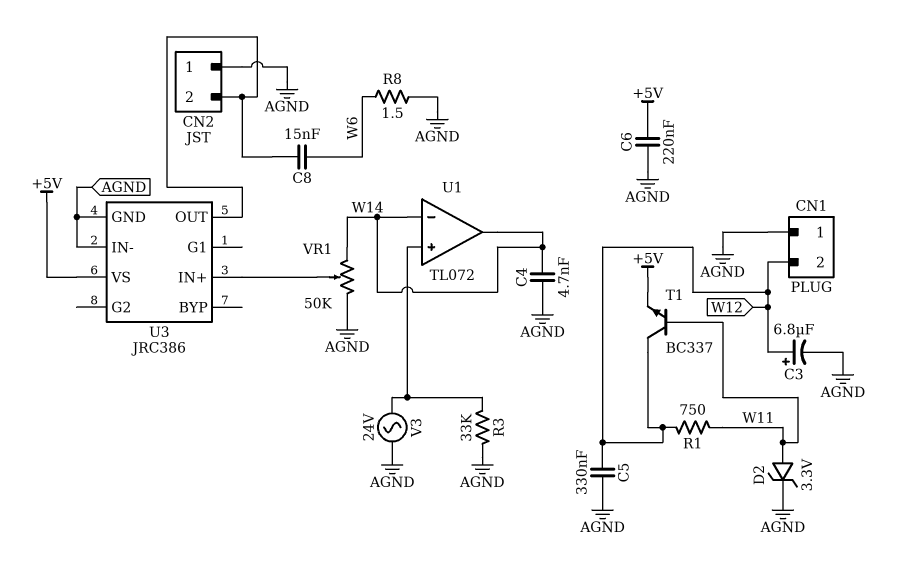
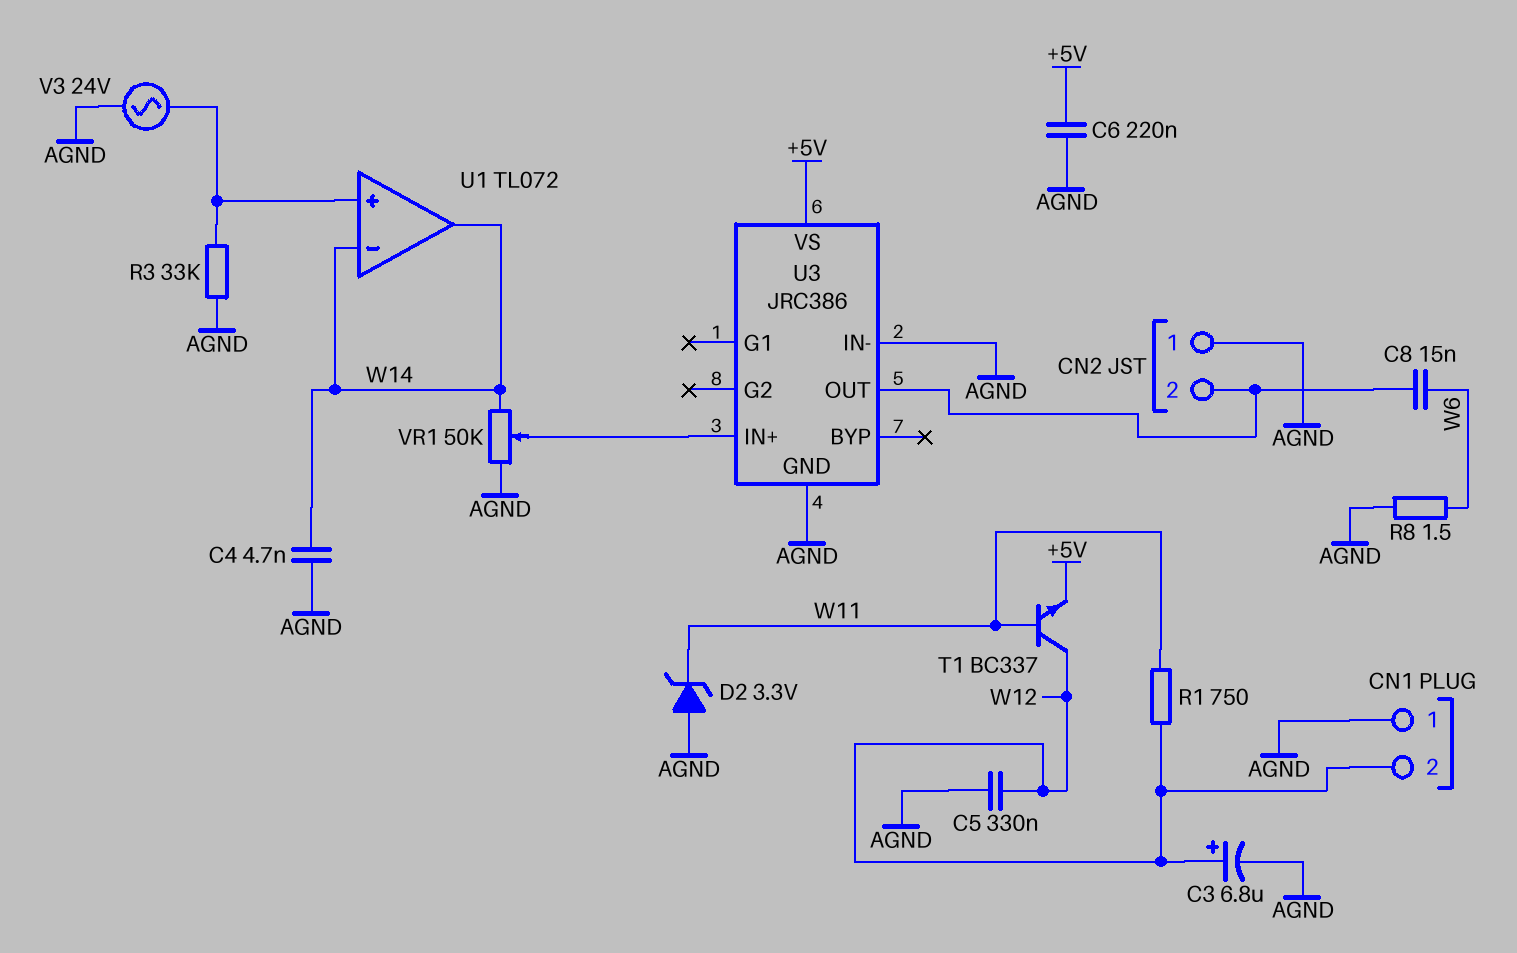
D2: zener 3.3V (A W11, K AGND) -> zener 3.3V (A AGND, K W11)

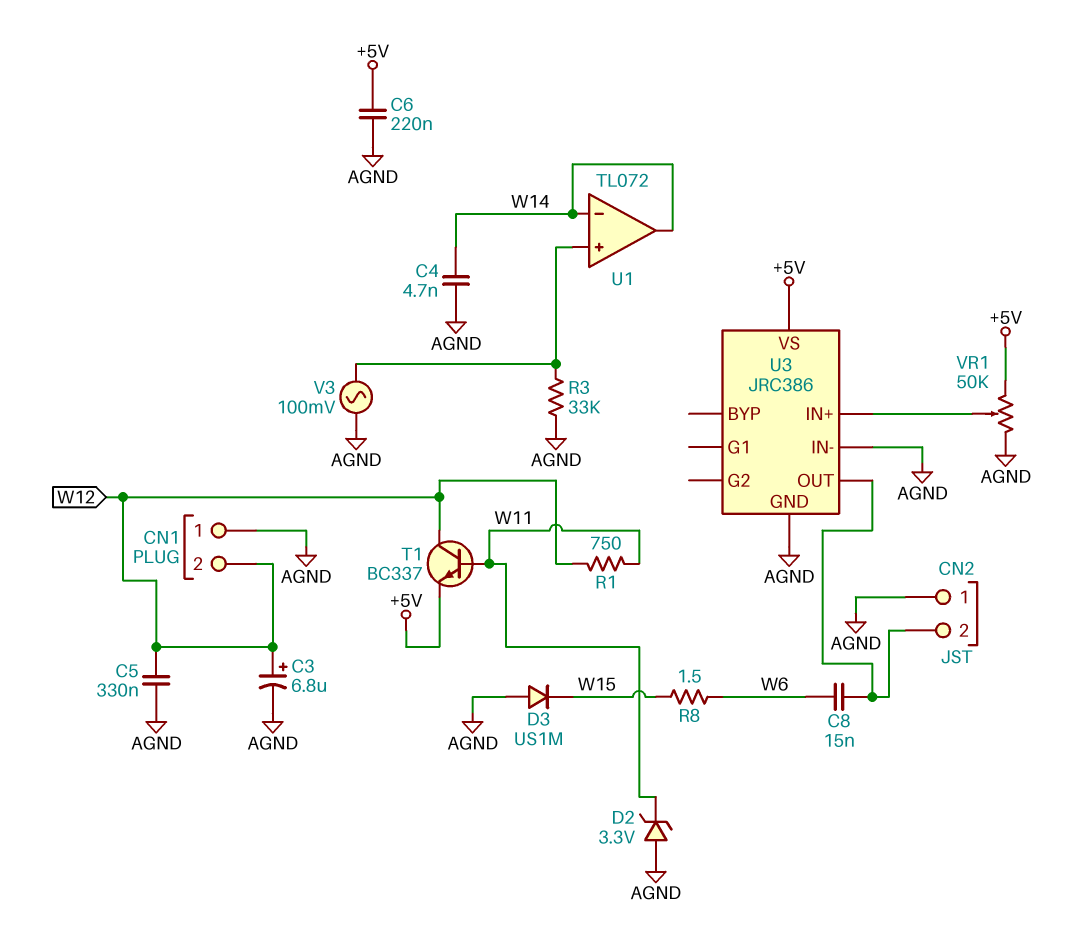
D3: none -> diode US1M (A AGND, K W15)
R8: 1.5 (AGND, W6) -> 1.5 (W6, W15)
V3: AC 24V (AGND, U1/in+) -> AC 100mV (AGND, U1/in+)
VR1: 50k (AGND, W14, wiper U3/IN+) -> 50k (+5V, AGND, wiper U3/IN+)

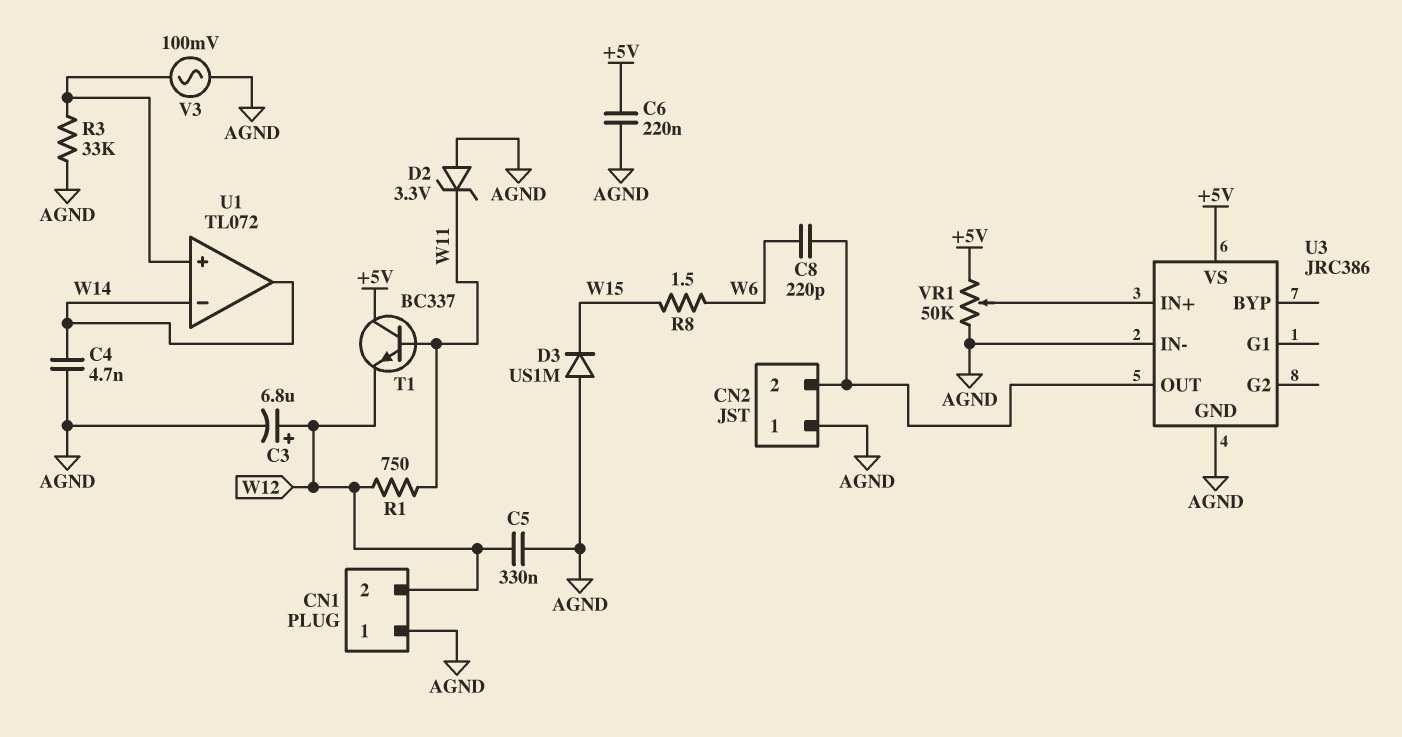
C8: 15nF (CN2/2, W6) -> 220pF (CN2/2, W6)
T1: NPN BC337 (B W11, C W12, E +5V) -> NPN BC337 (B W11, C +5V, E W12)

